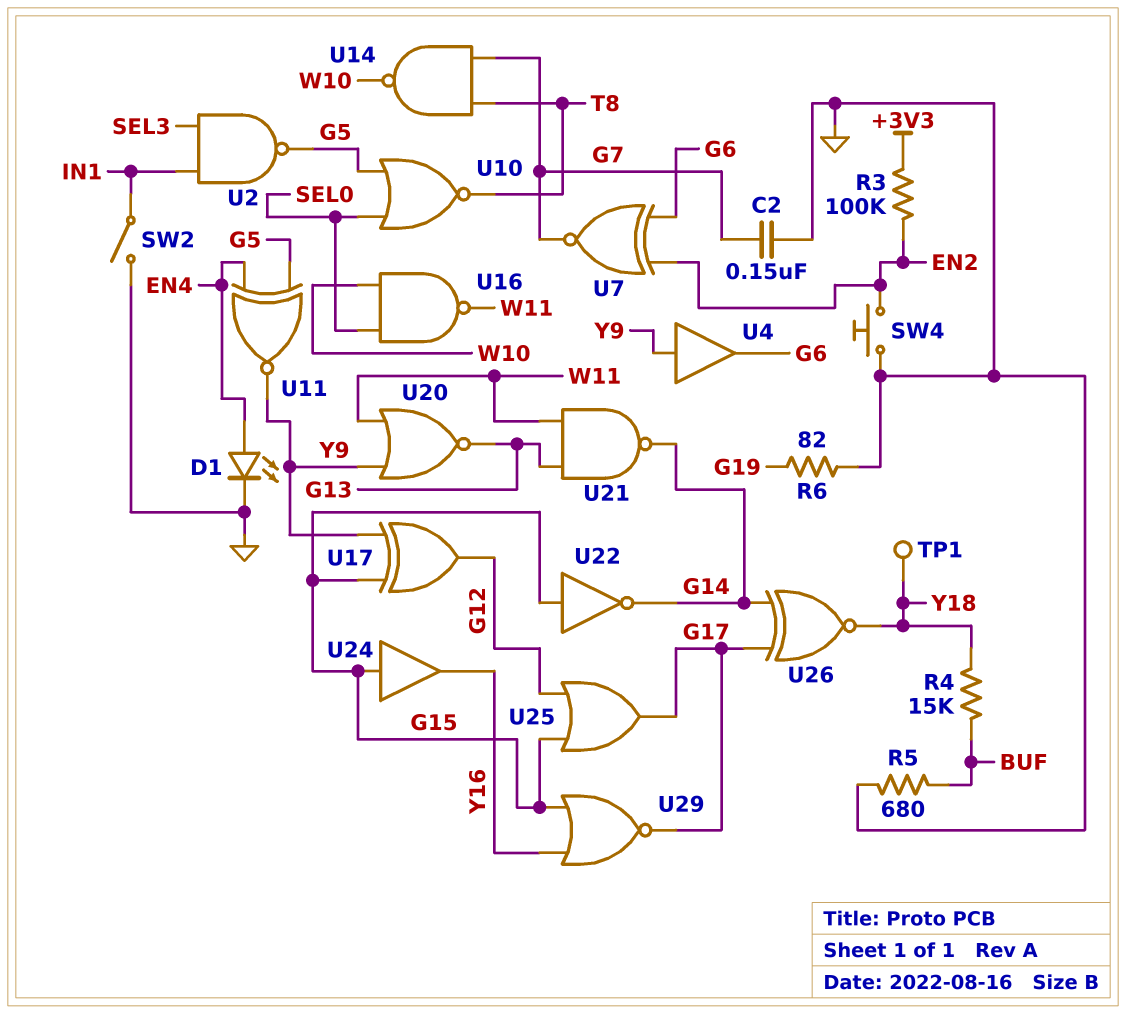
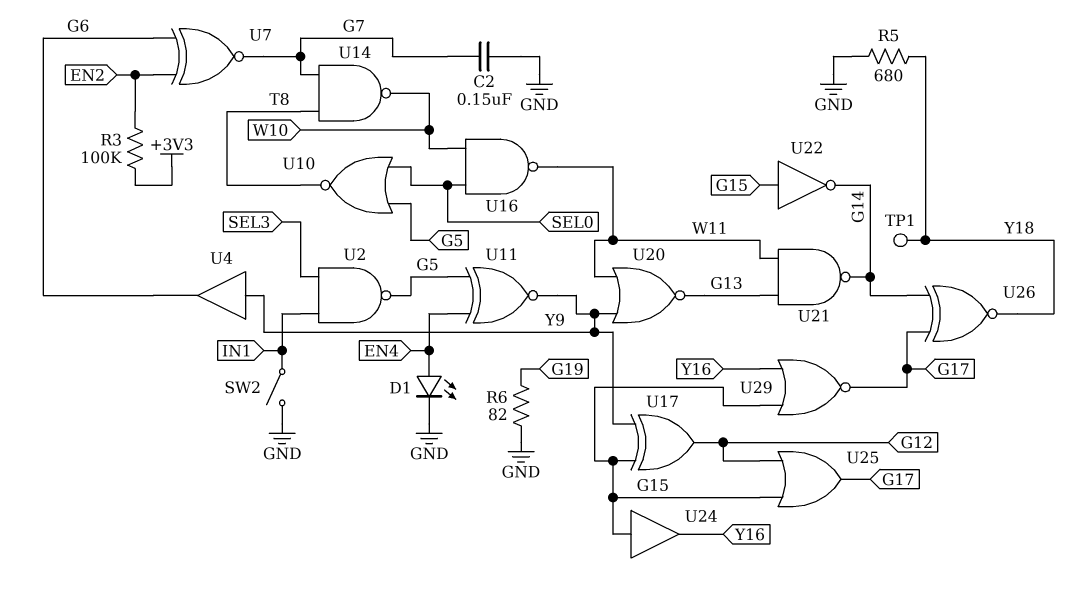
R4: 15k (BUF, Y18) -> none
R5: 680 (BUF, GND) -> 680 (GND, Y18)
SW4: button (EN2, GND) -> none

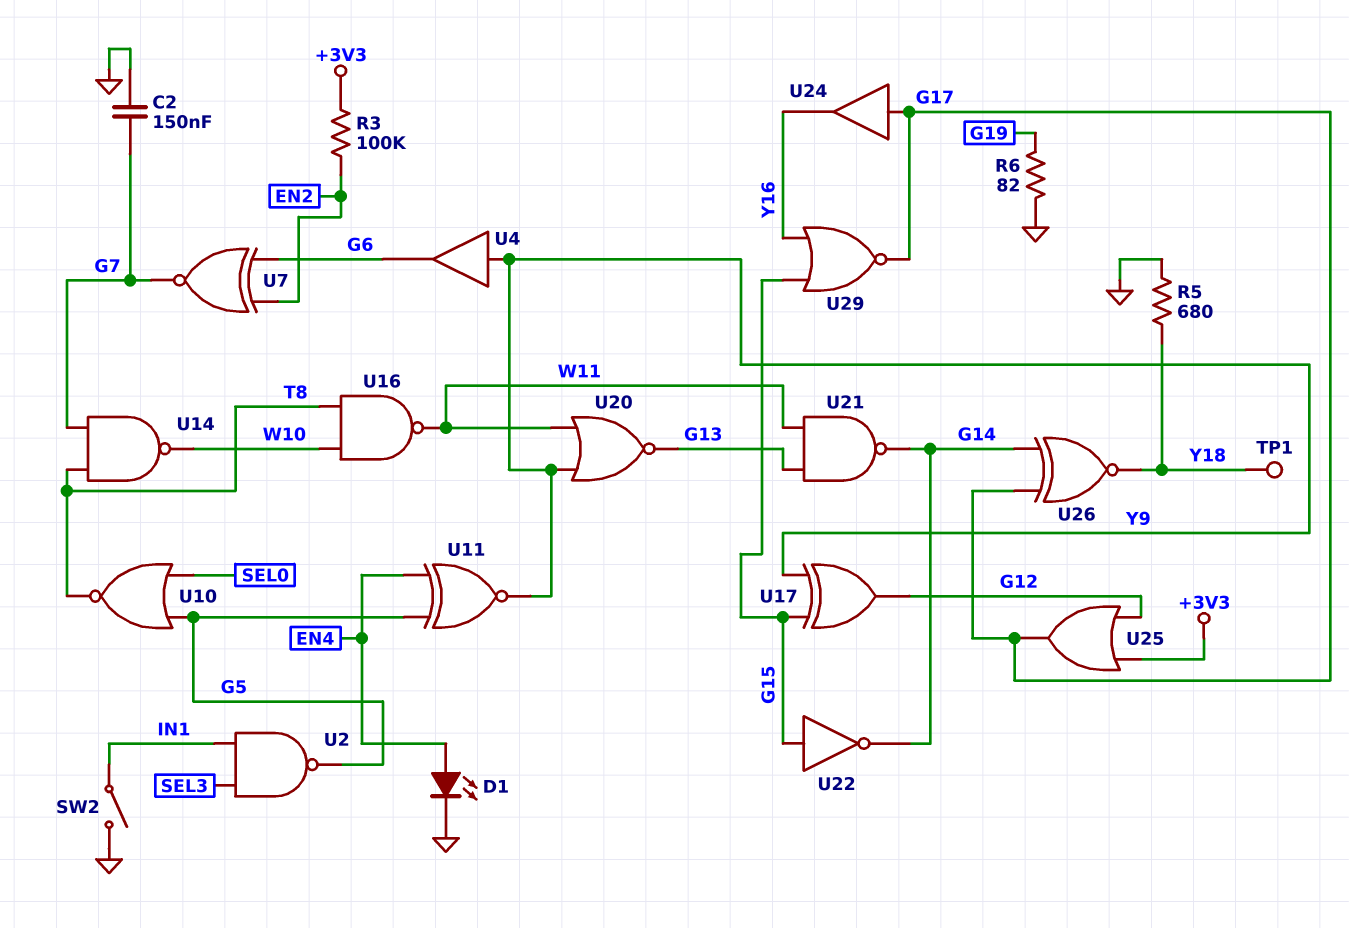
U16: NAND (in SEL0, in W10, out W11) -> NAND (in T8, in W10, out W11)
U24: buffer (in G15, out Y16) -> buffer (in G17, out Y16)
U25: OR (in G12, in G15, out G17) -> OR (in +3V3, in G12, out G17)

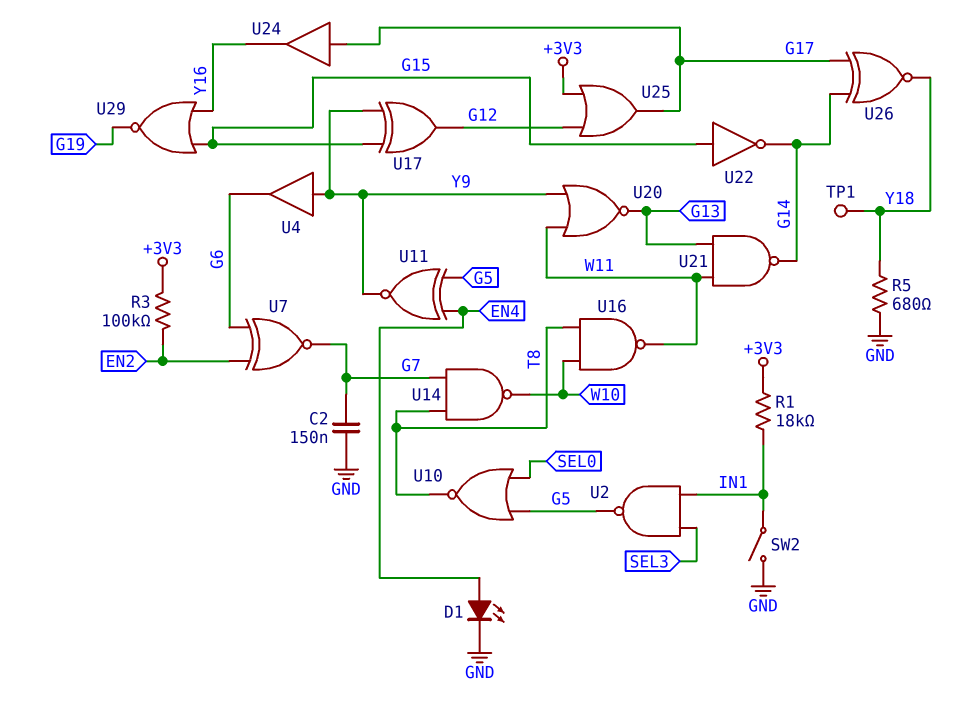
R1: none -> 18k (+3V3, IN1)
R6: 82 (G19, GND) -> none
U29: NOR (in G15, in Y16, out G17) -> NOR (in G15, in Y16, out G19)

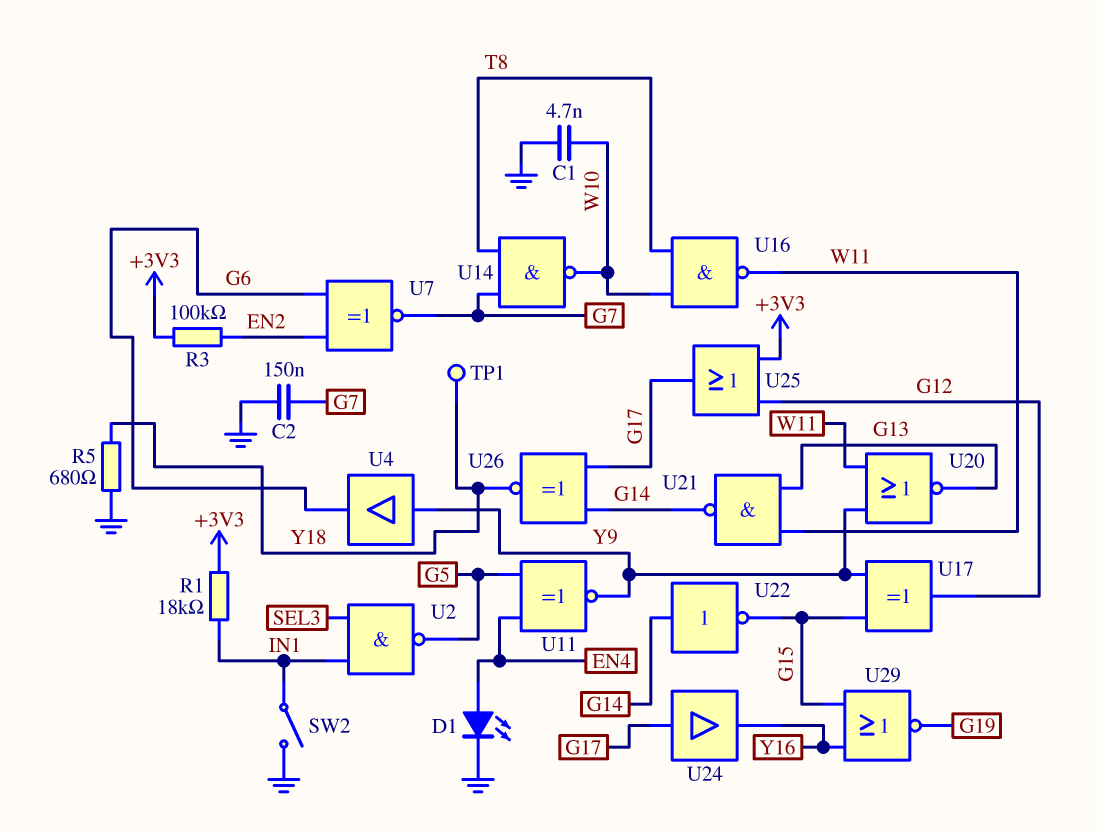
C1: none -> 4.7nF (GND, W10)
U10: NOR (in G5, in SEL0, out T8) -> none
U22: NOT (in G15, out G14) -> NOT (in G14, out G15)

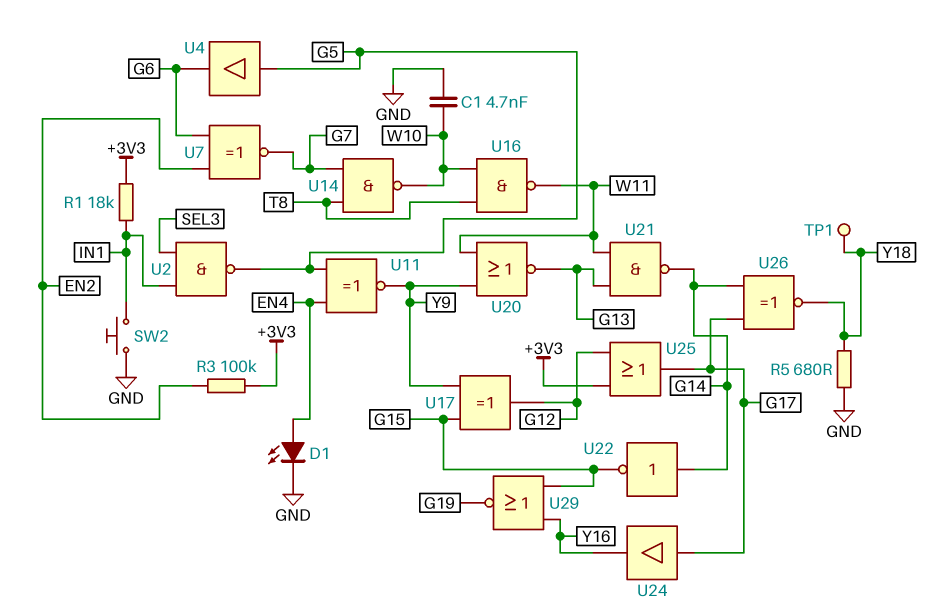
C2: 150nF (G7, GND) -> none
SW2: switch (GND, IN1) -> button (GND, IN1)
U4: buffer (in Y9, out G6) -> buffer (in G5, out G6)

